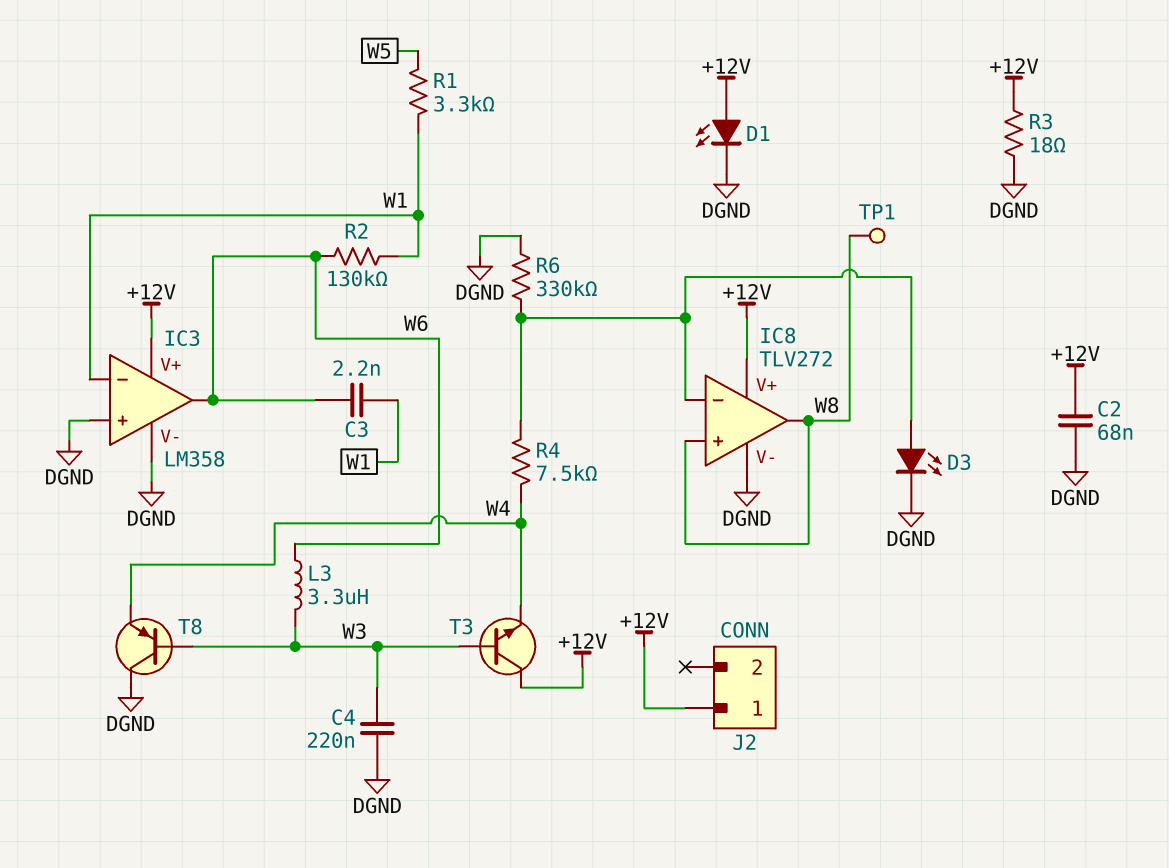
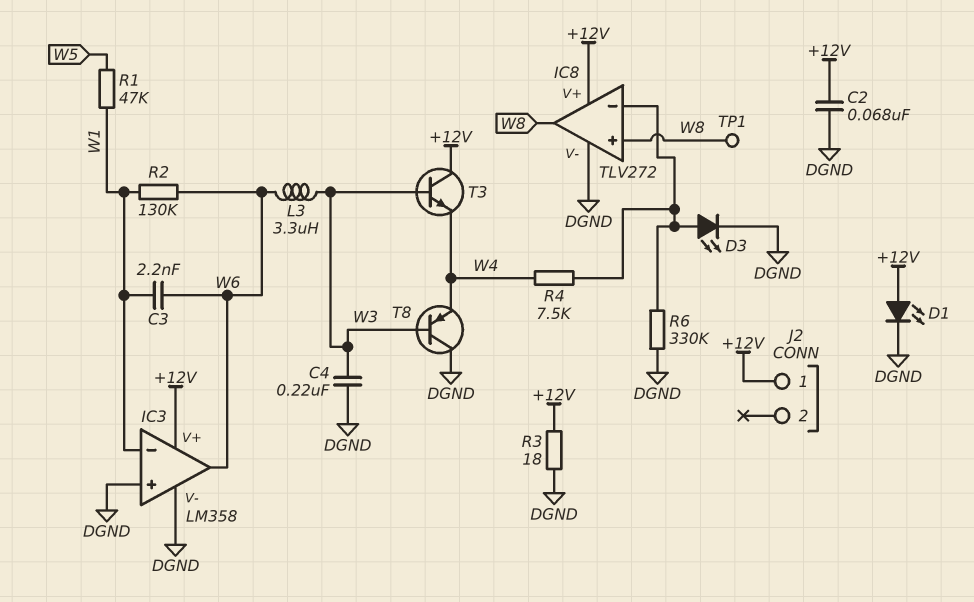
R1: 3.3k (W1, W5) -> 47k (W1, W5)

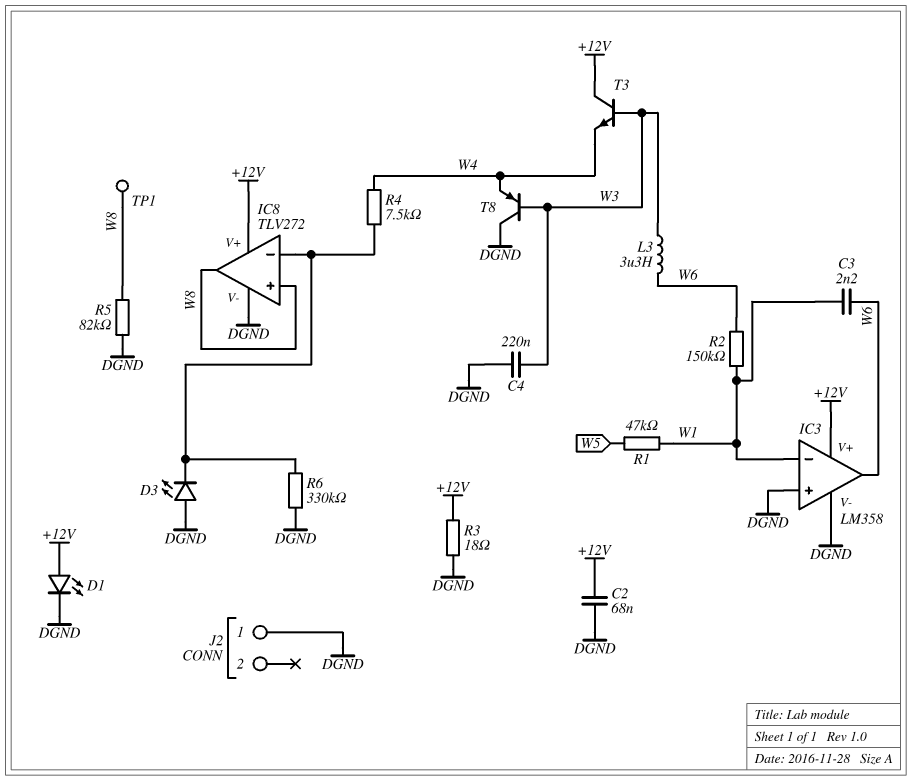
D3: LED (A IC8/in-, K DGND) -> LED (A DGND, K IC8/in-)
J2 pin 1: +12V -> DGND
R2: 130k (W1, W6) -> 150k (W1, W6)
R5: none -> 82k (DGND, W8)

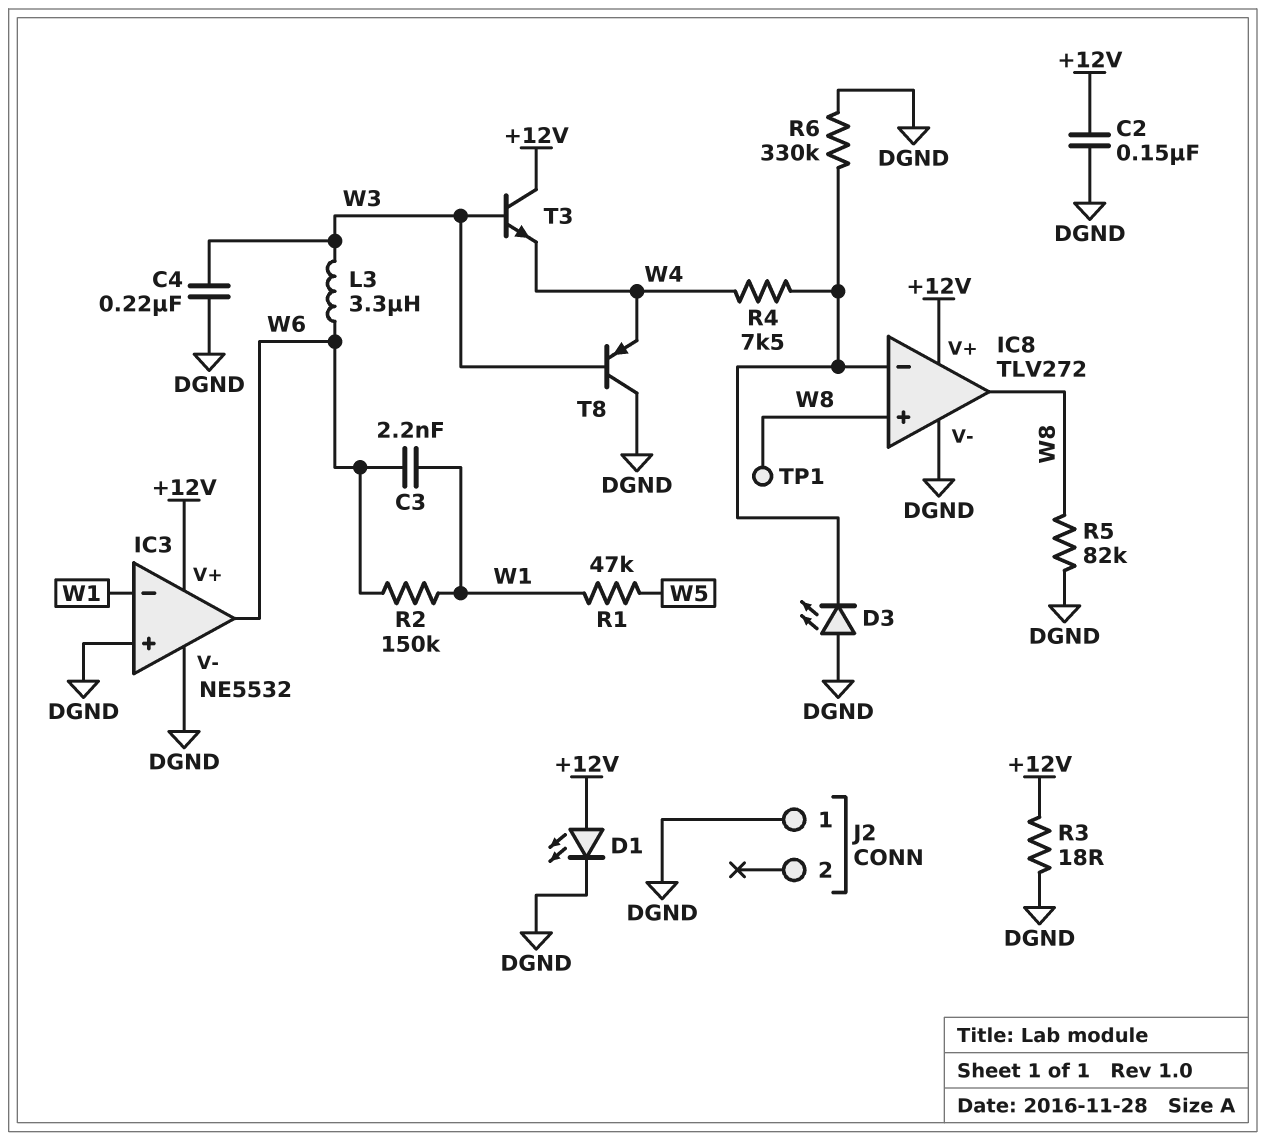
C2: 68nF (+12V, DGND) -> 150nF (+12V, DGND)
IC3: LM358 -> NE5532

